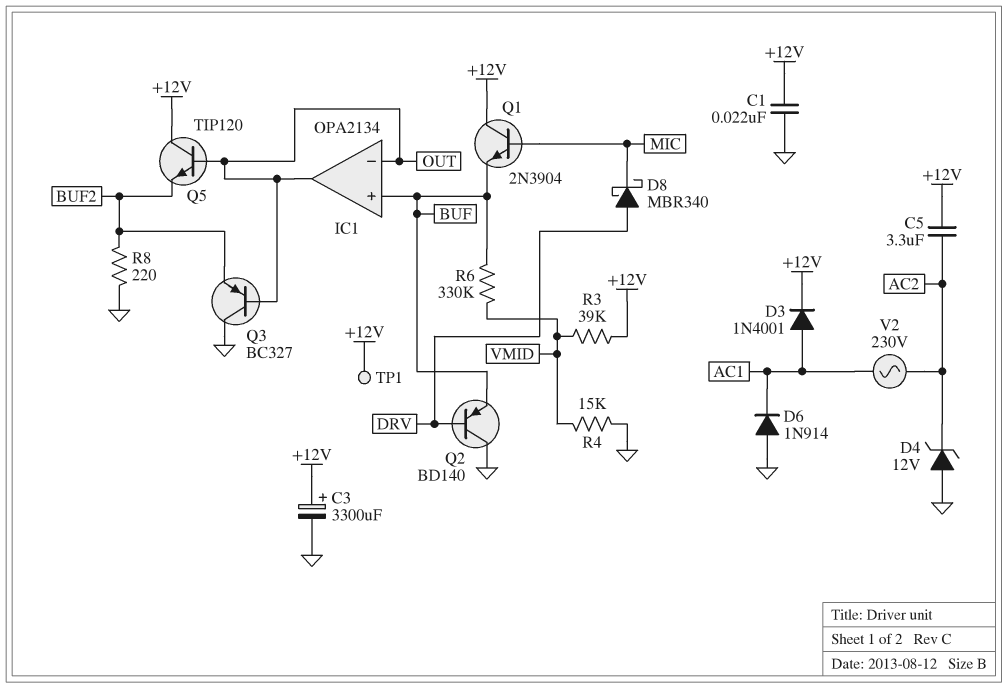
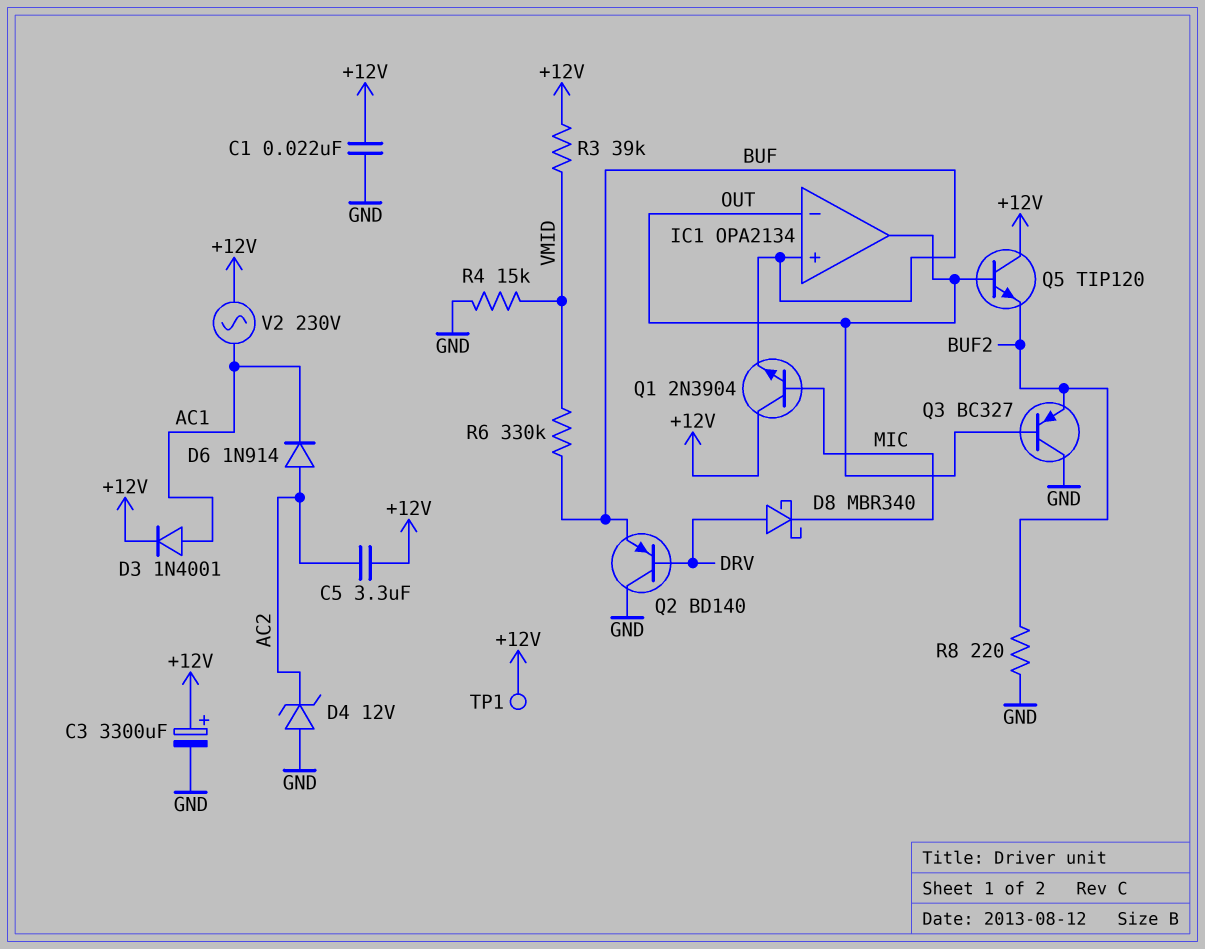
D6: diode 1N914 (A GND, K AC1) -> diode 1N914 (A AC2, K AC1)
V2: AC 230V (AC1, AC2) -> AC 230V (+12V, AC1)

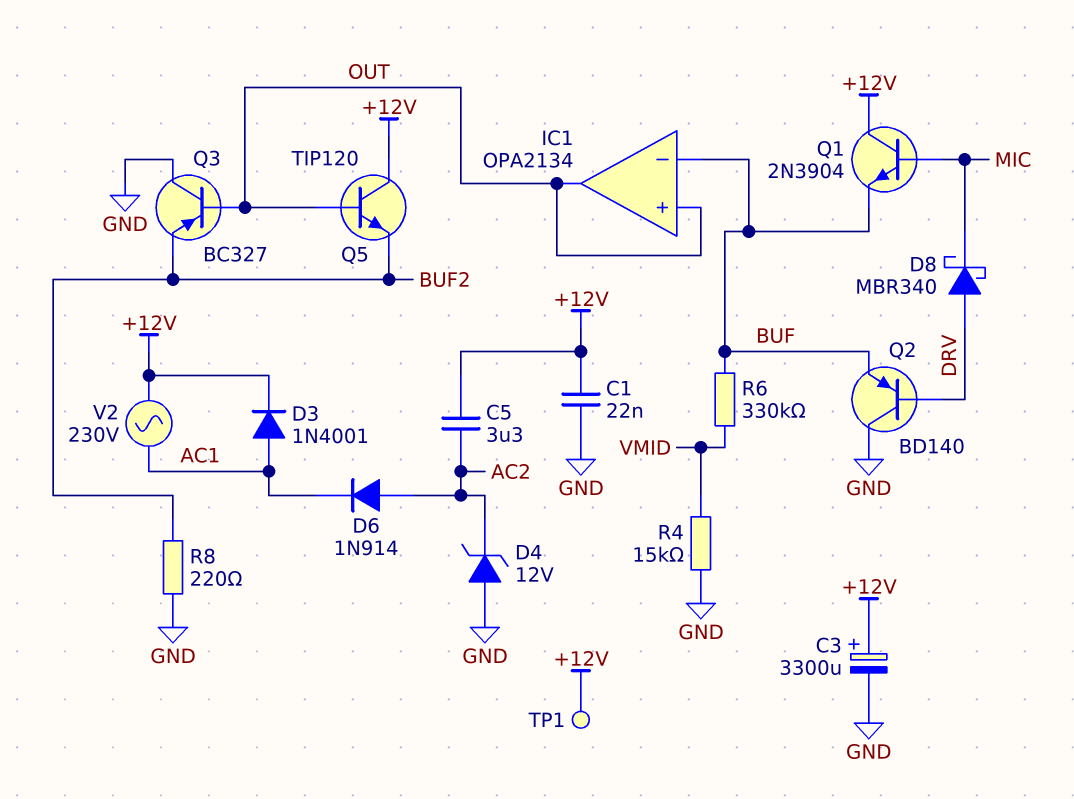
IC1 pin in+: BUF -> OUT
IC1 pin in-: OUT -> BUF
R3: 39k (+12V, VMID) -> none

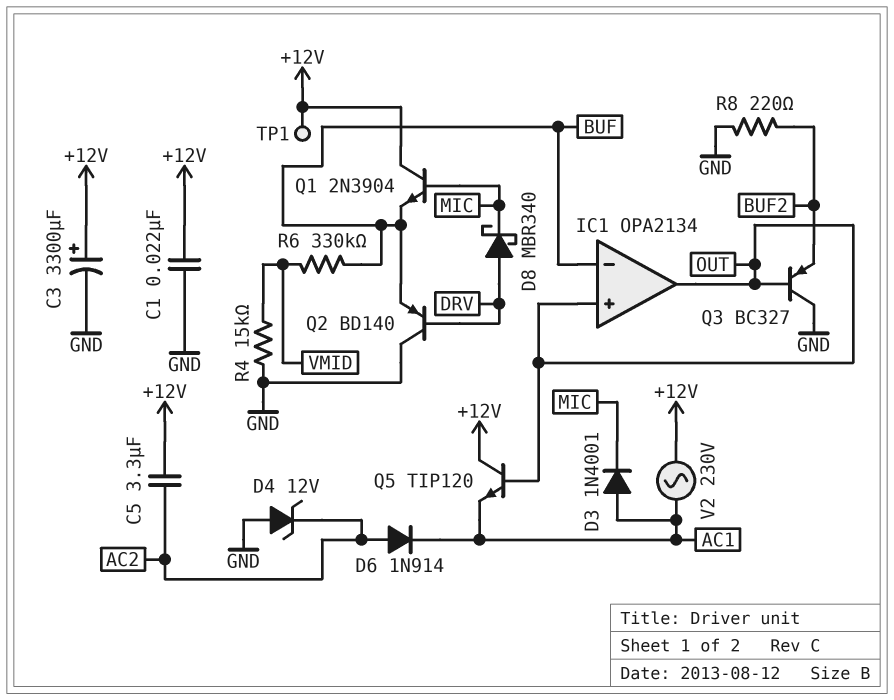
D3: diode 1N4001 (A AC1, K +12V) -> diode 1N4001 (A AC1, K MIC)
Q5: NPN TIP120 (B OUT, C +12V, E BUF2) -> NPN TIP120 (B OUT, C +12V, E AC1)

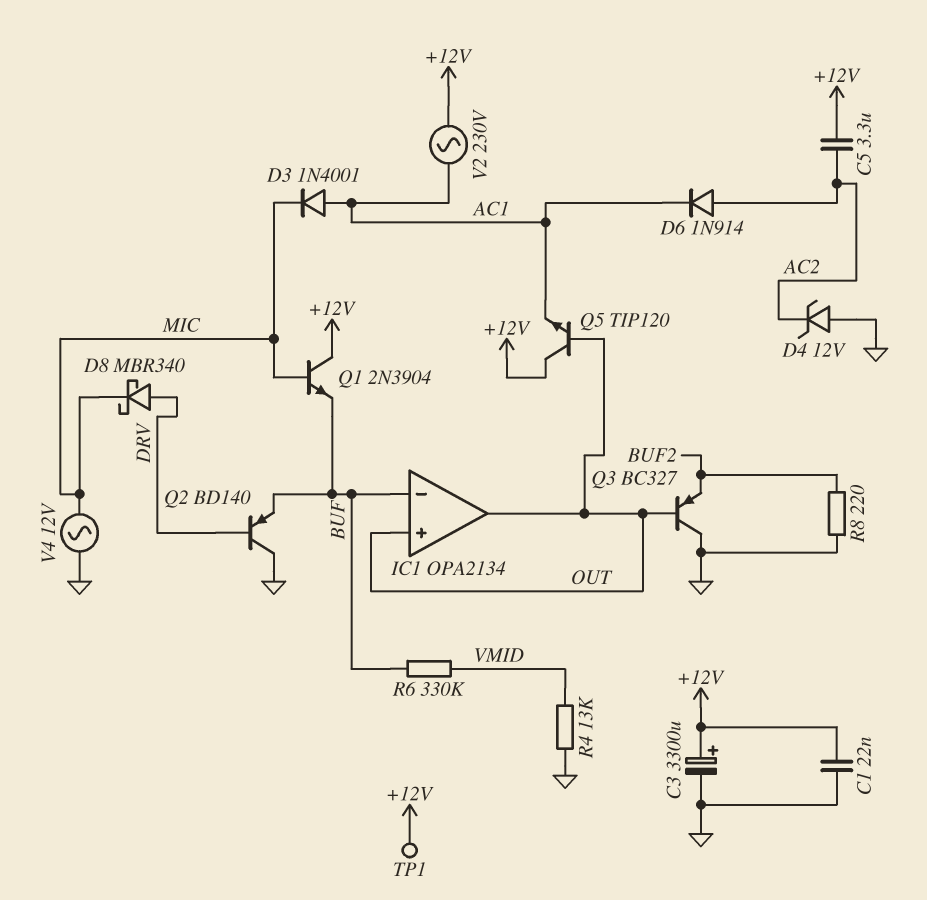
R4: 15k (GND, VMID) -> 13k (GND, VMID)
V4: none -> AC 12V (GND, MIC)

